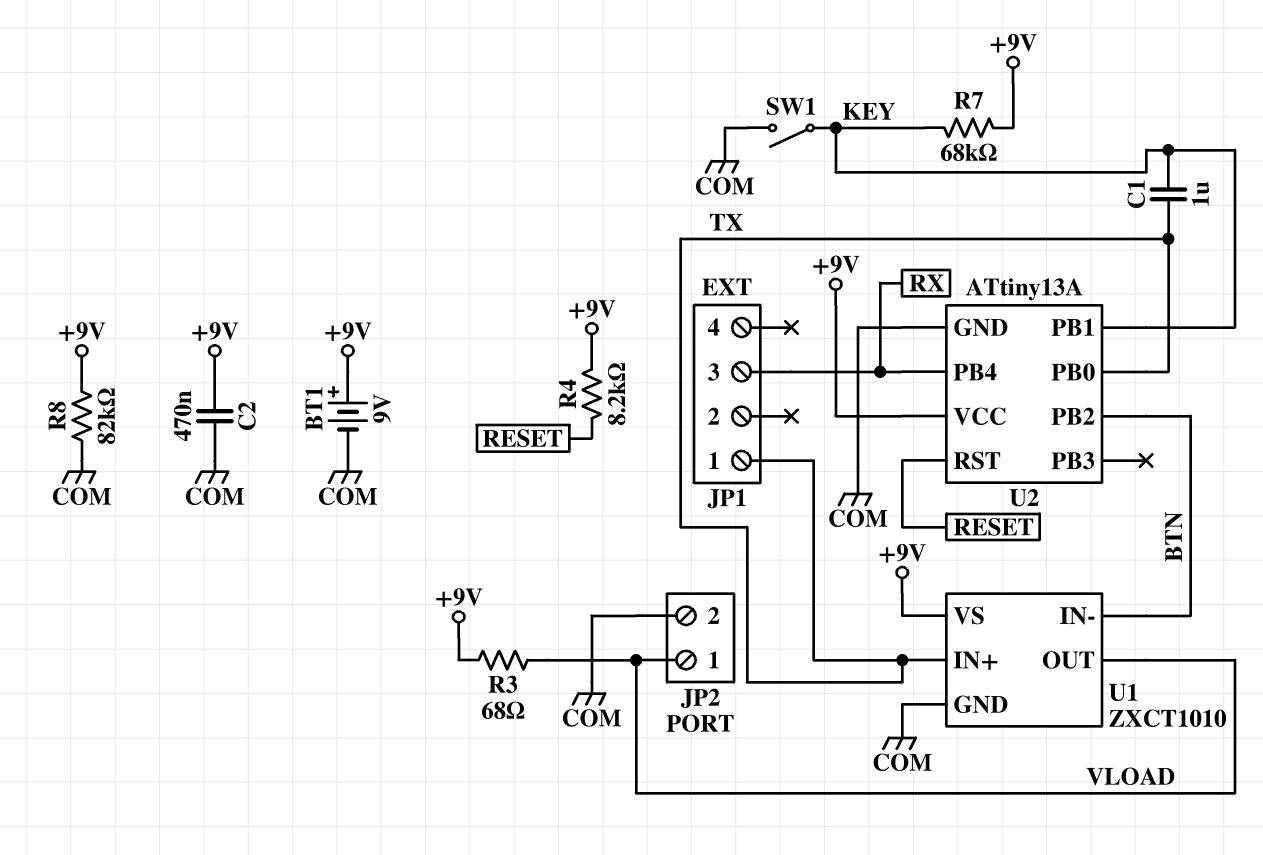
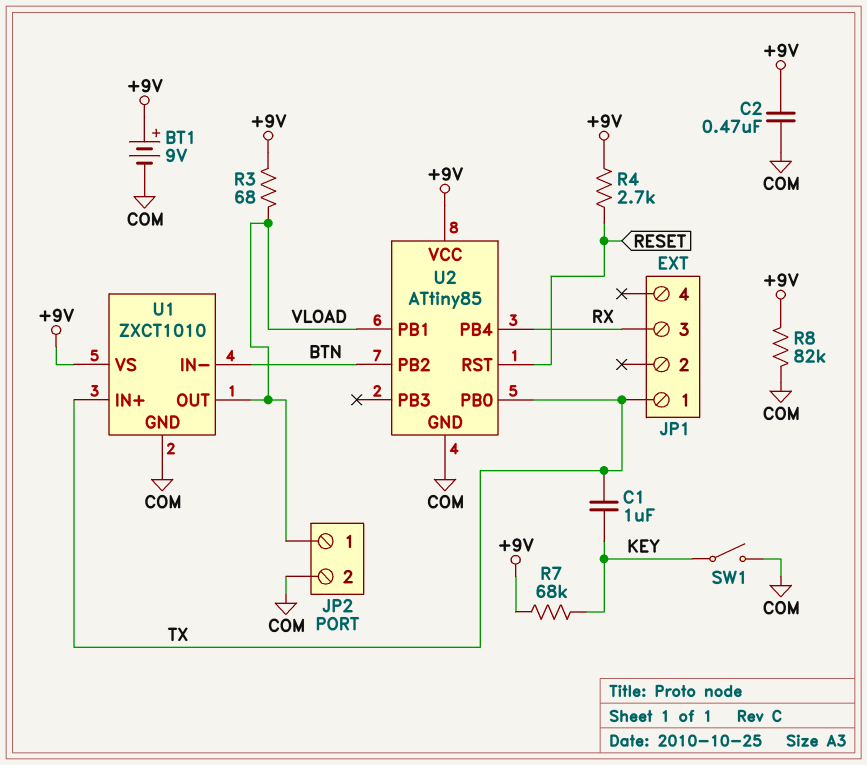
R4: 8.2k (+9V, RESET) -> 2.7k (+9V, RESET)
U2: ATtiny13A -> ATtiny85
U2 pin PB1: KEY -> VLOAD

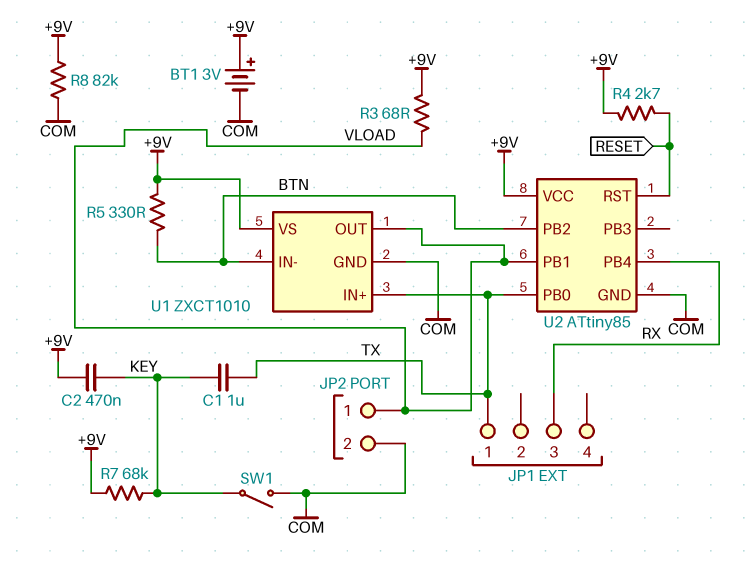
BT1: 9V (plus +9V, minus COM) -> 3V (plus +9V, minus COM)
C2: 470nF (+9V, COM) -> 470nF (+9V, KEY)
R5: none -> 330 (+9V, BTN)

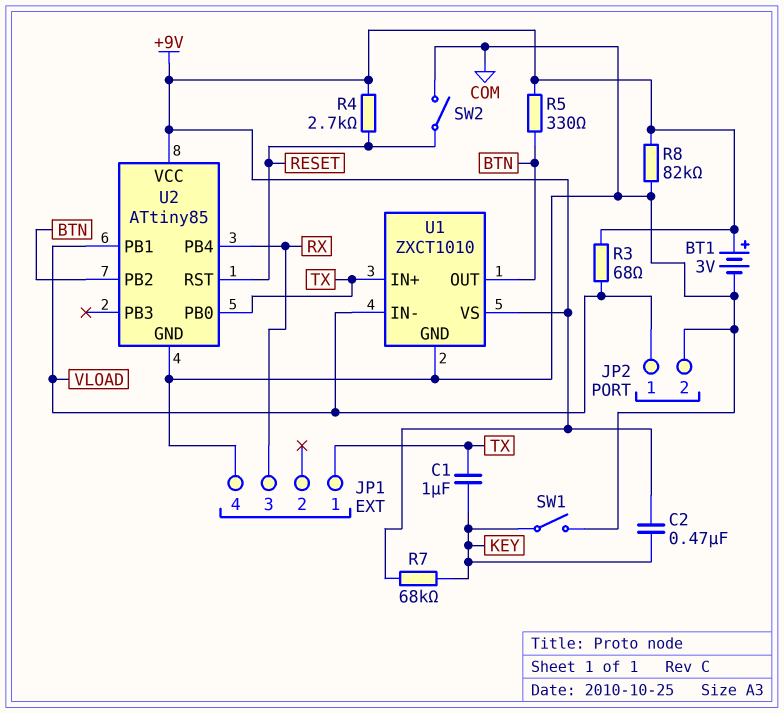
JP1 pin 4: none -> COM
SW2: none -> switch (COM, RESET)
U1 pin IN-: BTN -> VLOAD
U1 pin OUT: VLOAD -> BTN

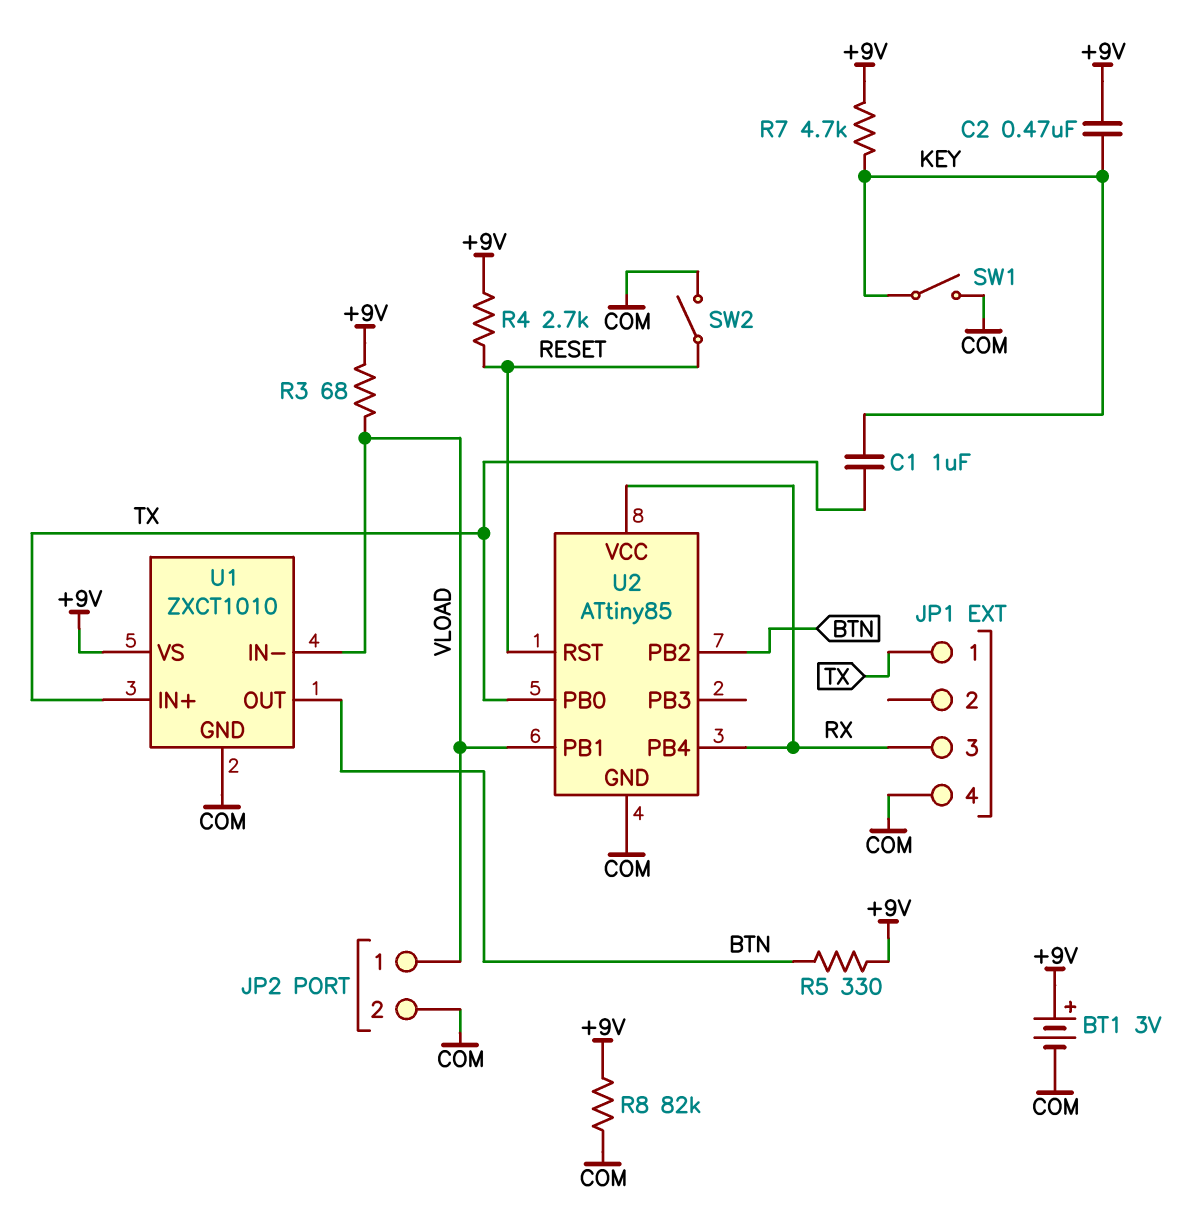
R7: 68k (+9V, KEY) -> 4.7k (+9V, KEY)
U2 pin VCC: +9V -> RX

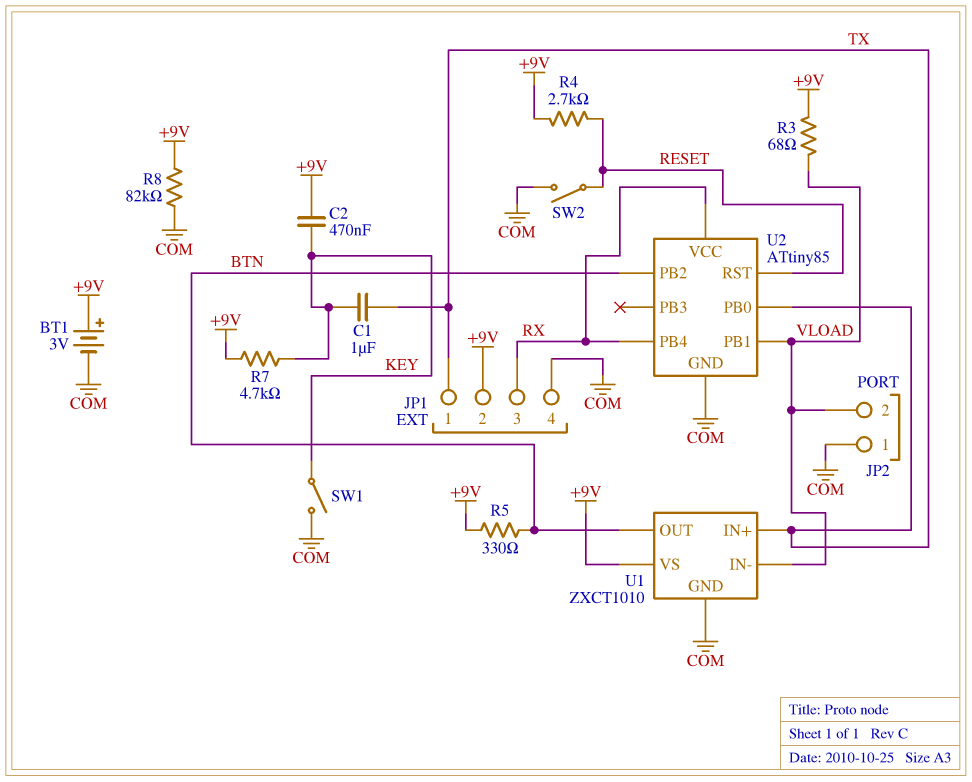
JP1 pin 2: none -> +9V
JP2 pin 1: VLOAD -> COM
JP2 pin 2: COM -> VLOAD

